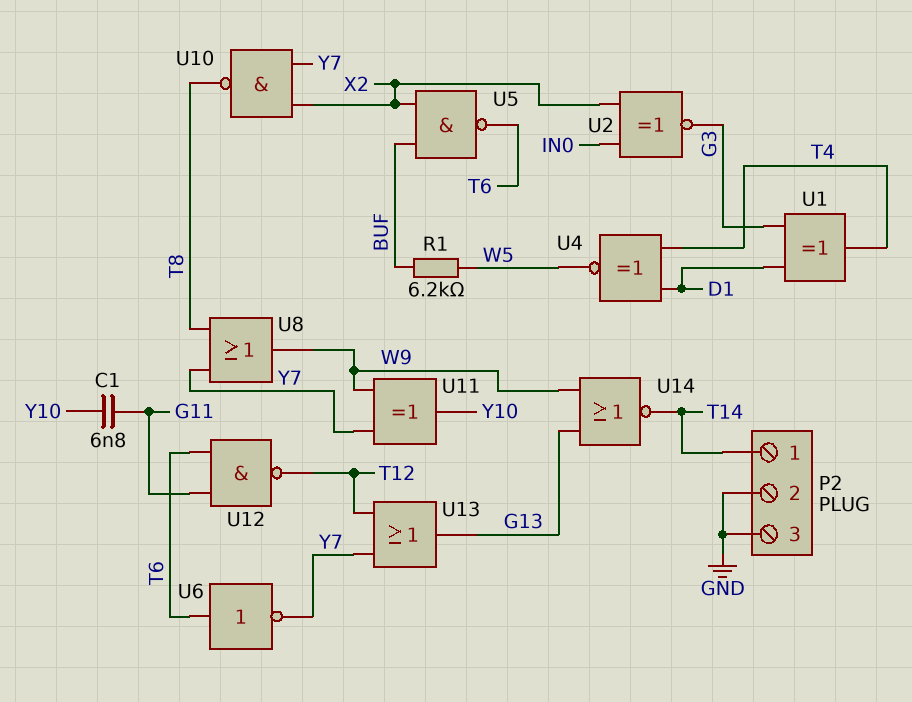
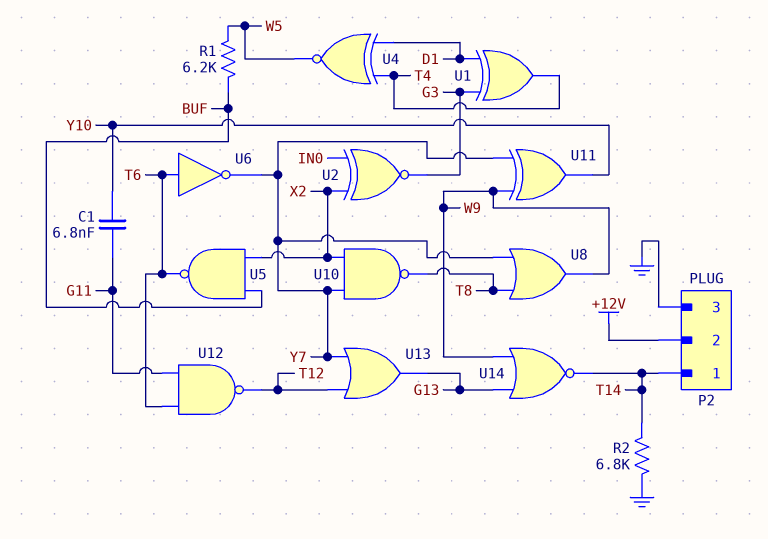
P2 pin 2: GND -> +12V
R2: none -> 6.8k (GND, T14)

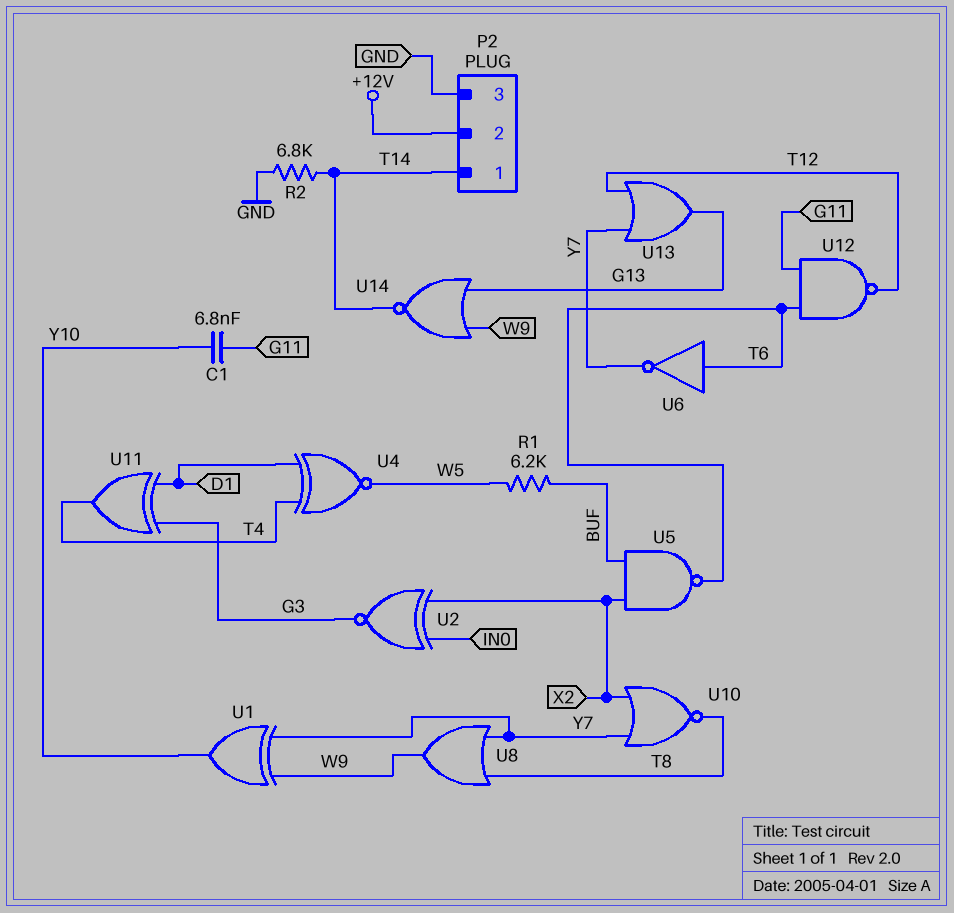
U1: XOR (in D1, in G3, out T4) -> XOR (in W9, in Y7, out Y10)
U10: NAND (in X2, in Y7, out T8) -> NOR (in X2, in Y7, out T8)
U11: XOR (in W9, in Y7, out Y10) -> XOR (in D1, in G3, out T4)

